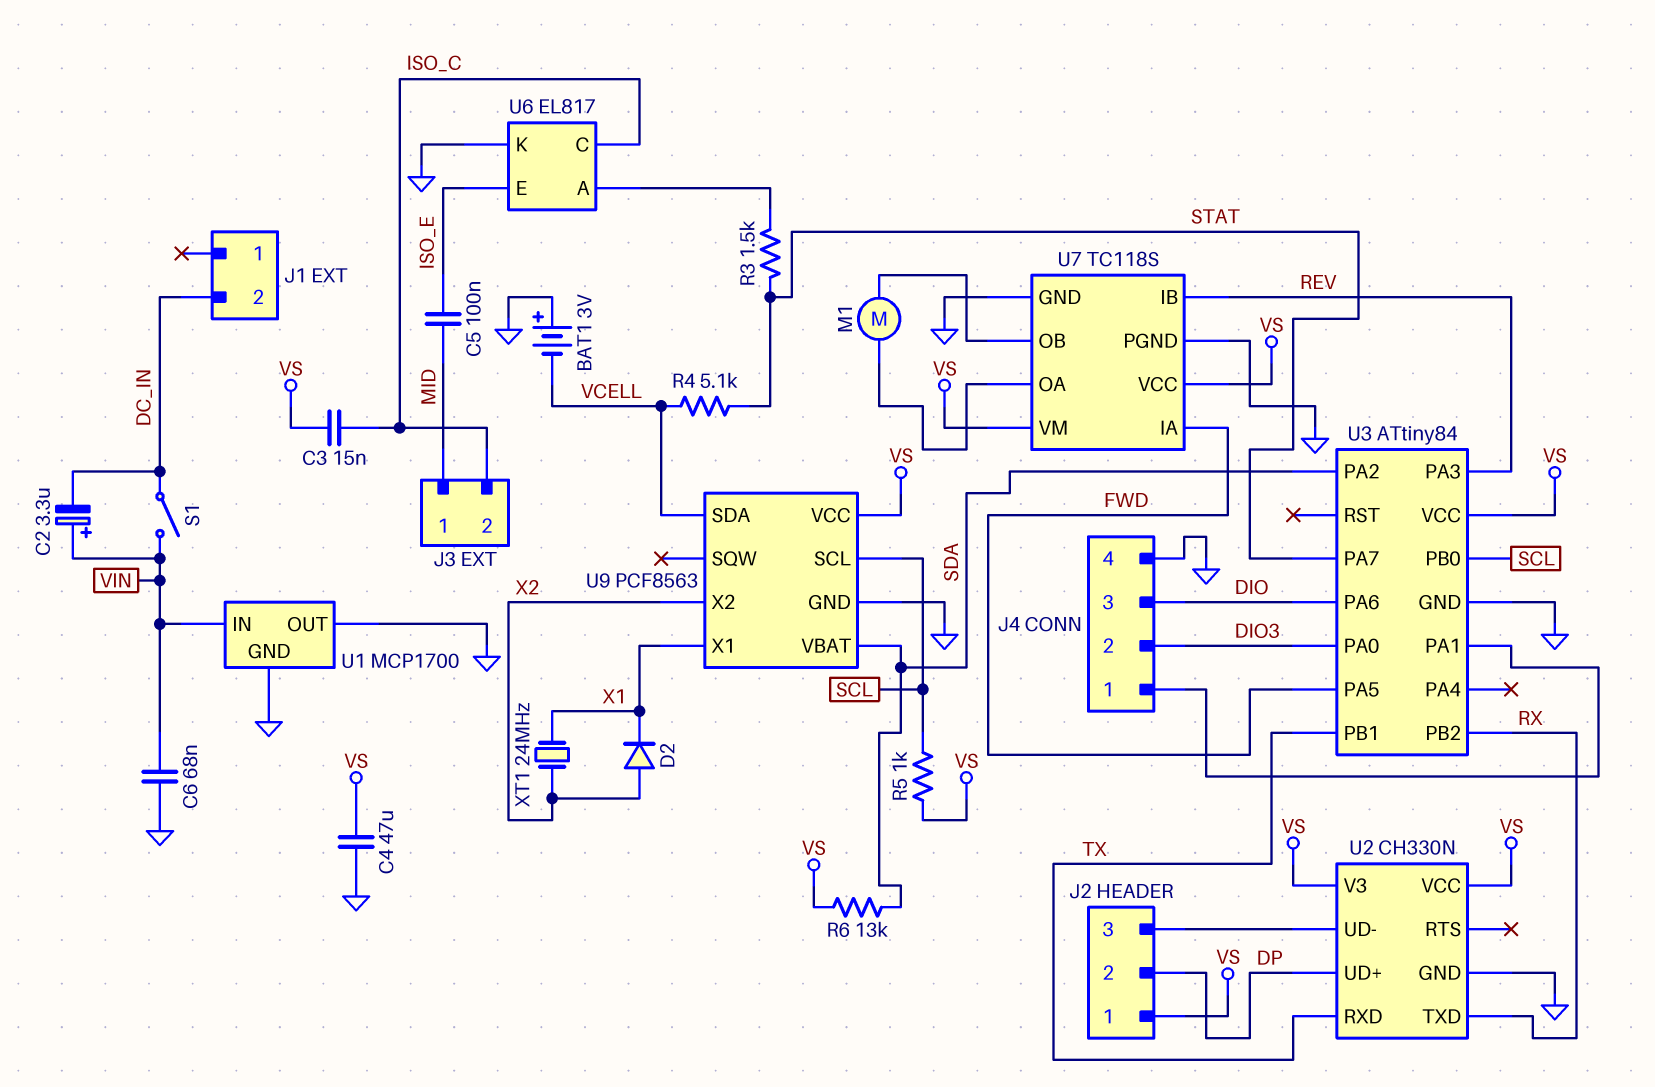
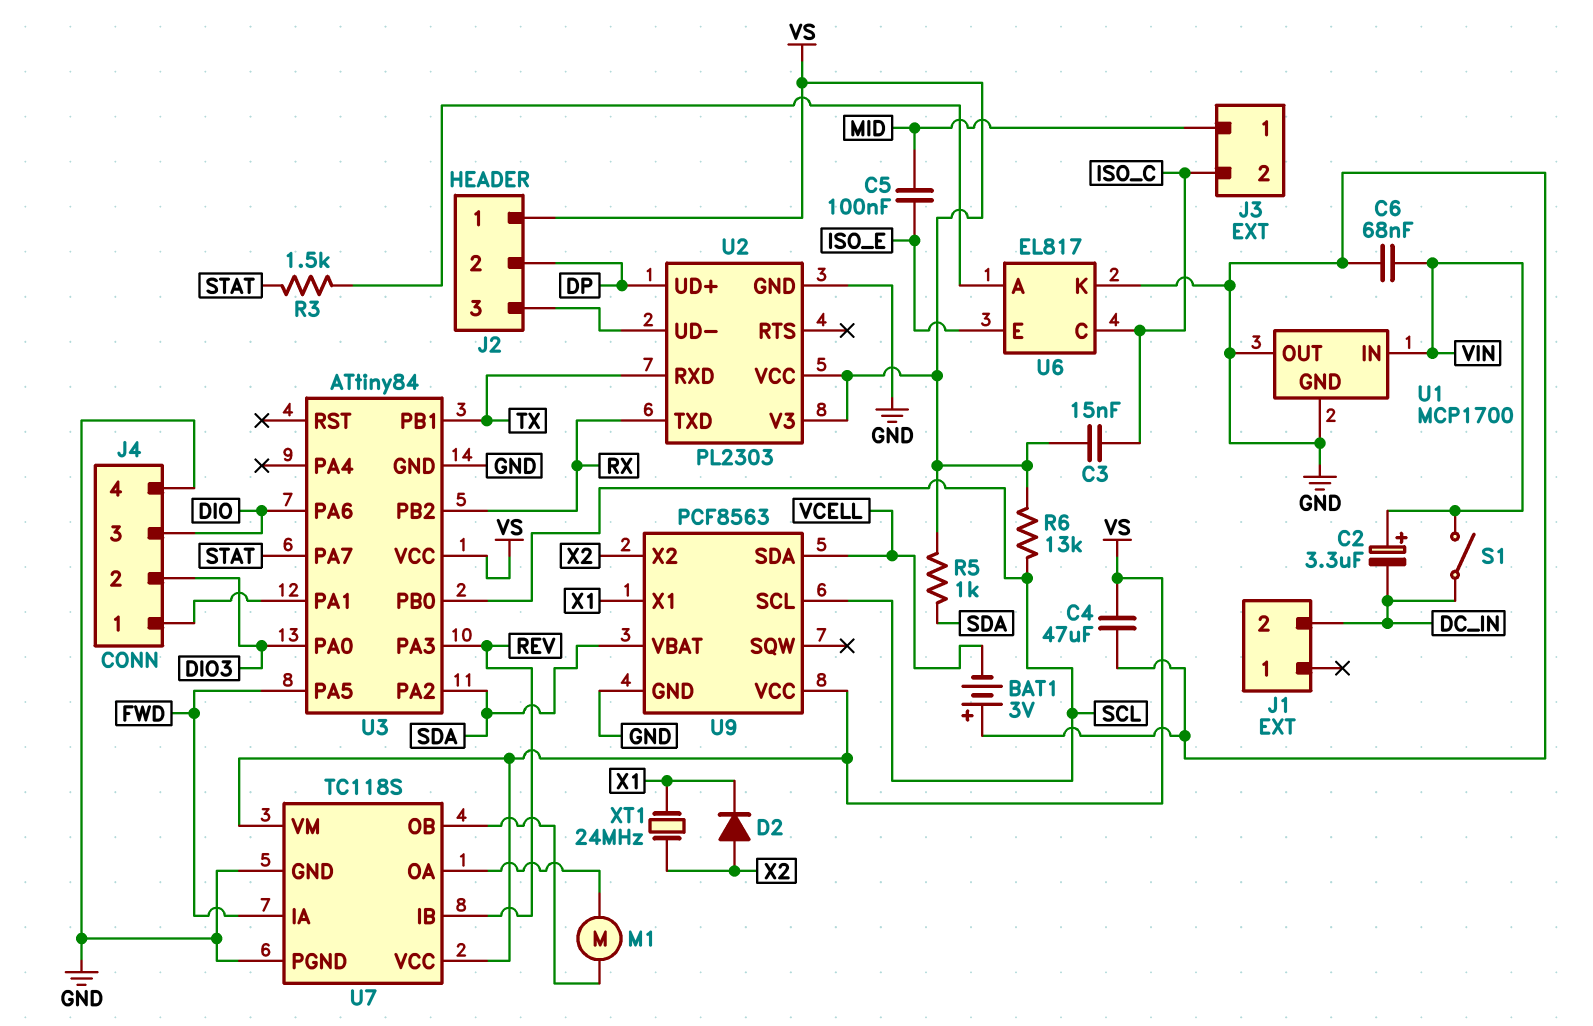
R4: 5.1k (STAT, VCELL) -> none
R5: 1k (SCL, VS) -> 1k (SDA, VS)
R6: 13k (SDA, VS) -> 13k (SCL, VS)
U2: CH330N -> PL2303

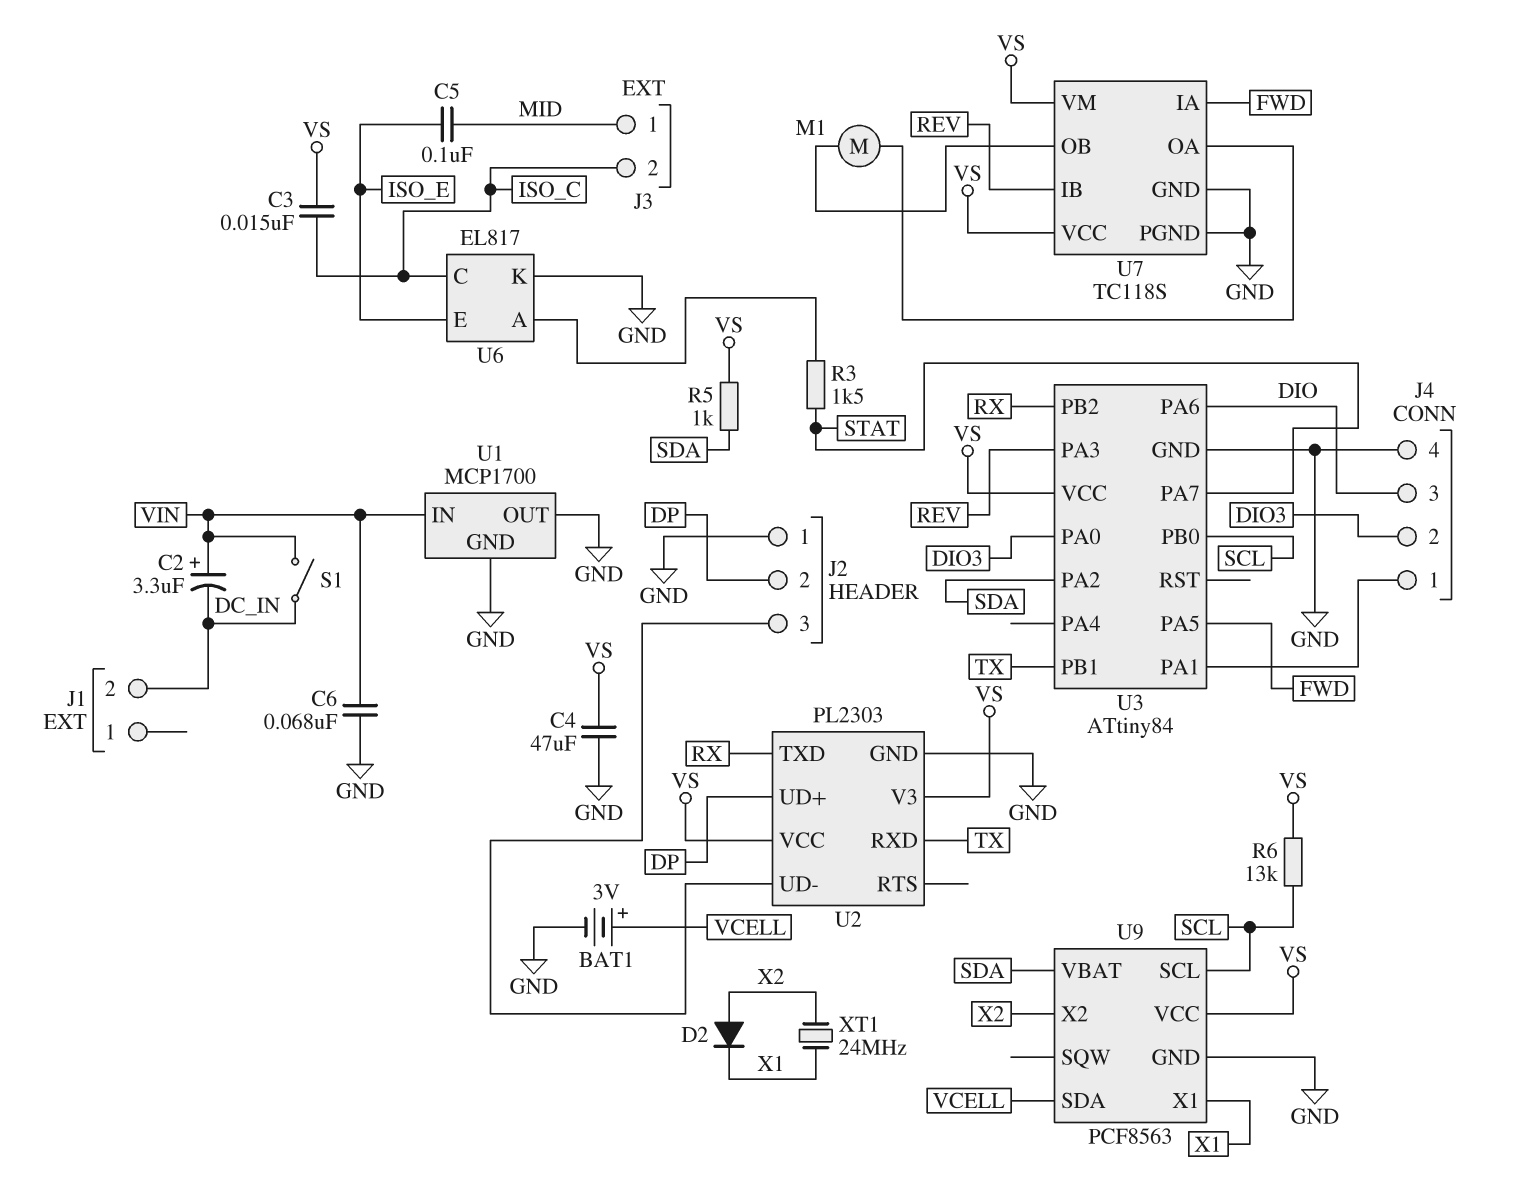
BAT1: 3V (plus GND, minus VCELL) -> 3V (plus VCELL, minus GND)
J2 pin 1: VS -> GND

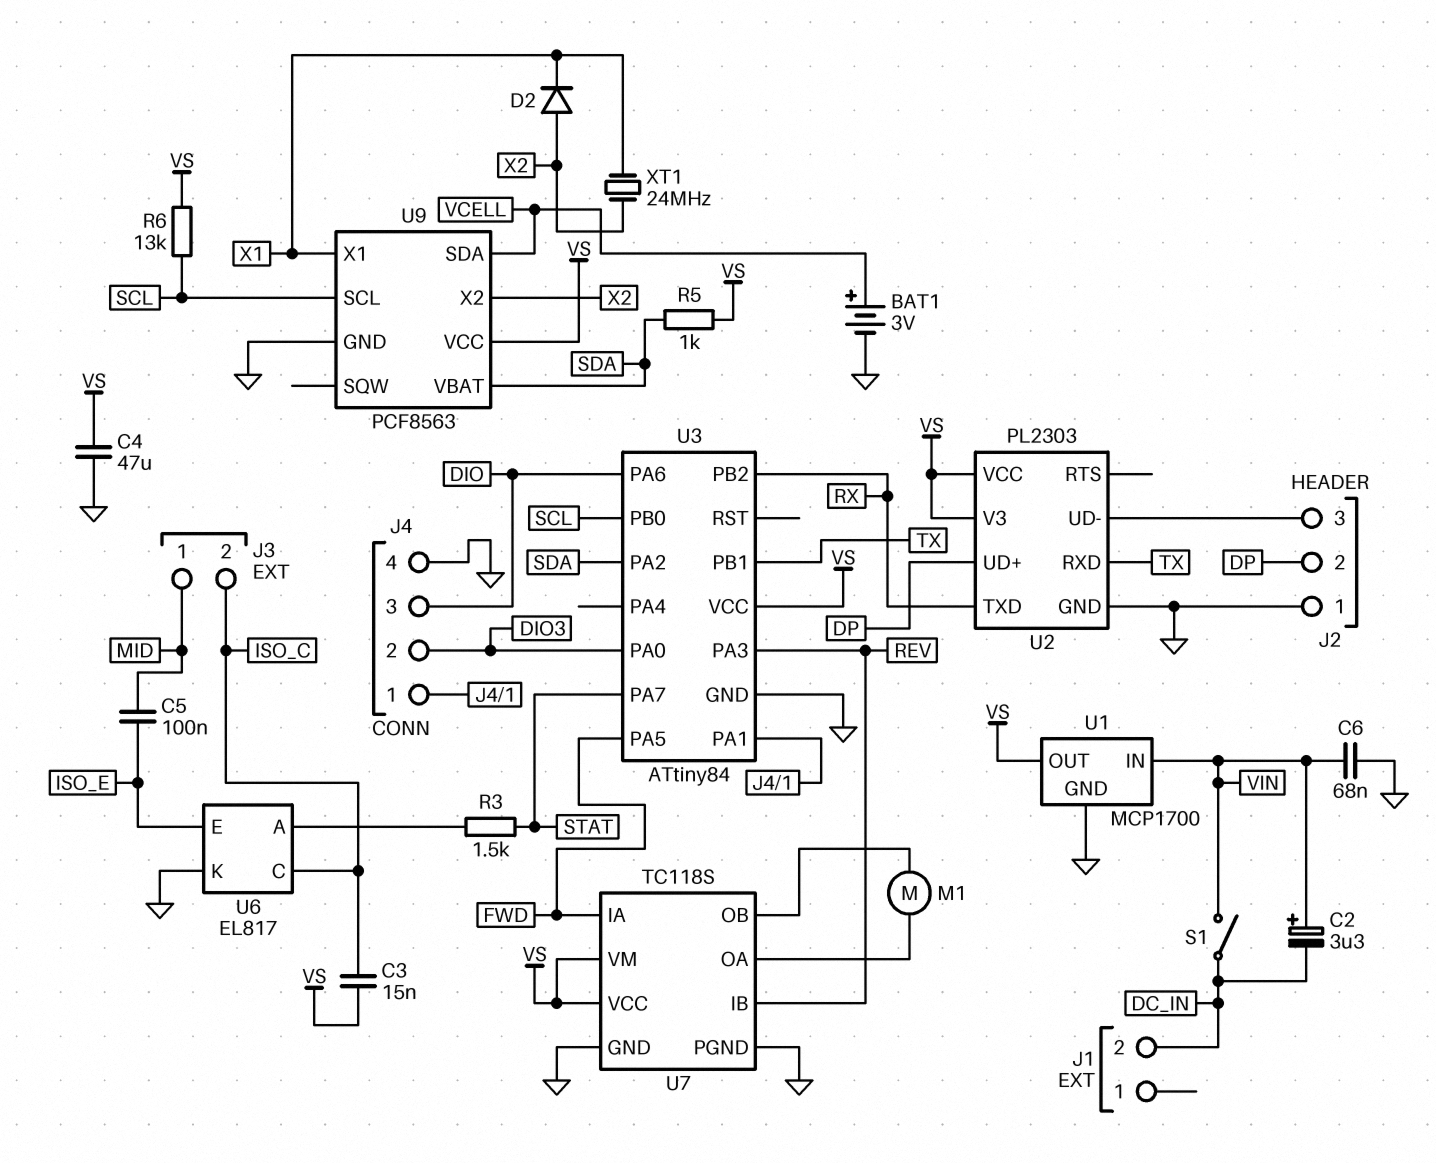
U1 pin OUT: GND -> VS

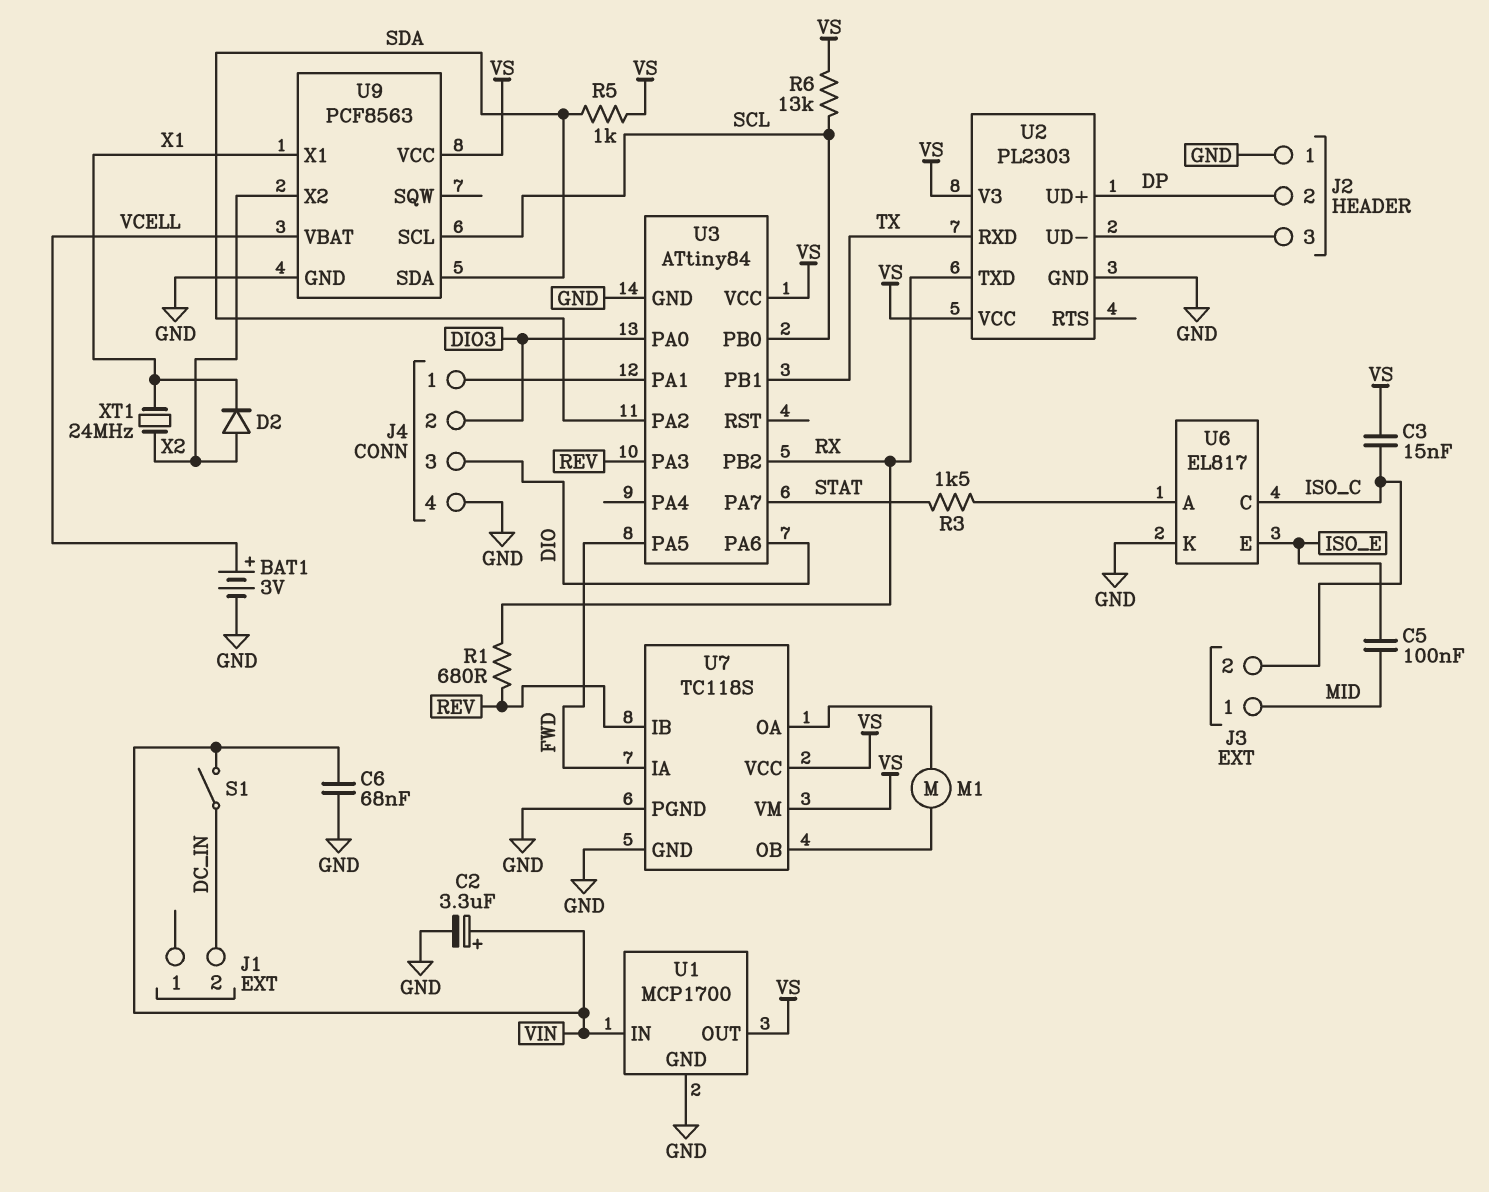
C2: 3.3uF (plus VIN, minus DC_IN) -> 3.3uF (plus VIN, minus GND)
C4: 47uF (GND, VS) -> none
R1: none -> 680 (REV, RX)
U9 pin SDA: VCELL -> SDA
U9 pin VBAT: SDA -> VCELL

